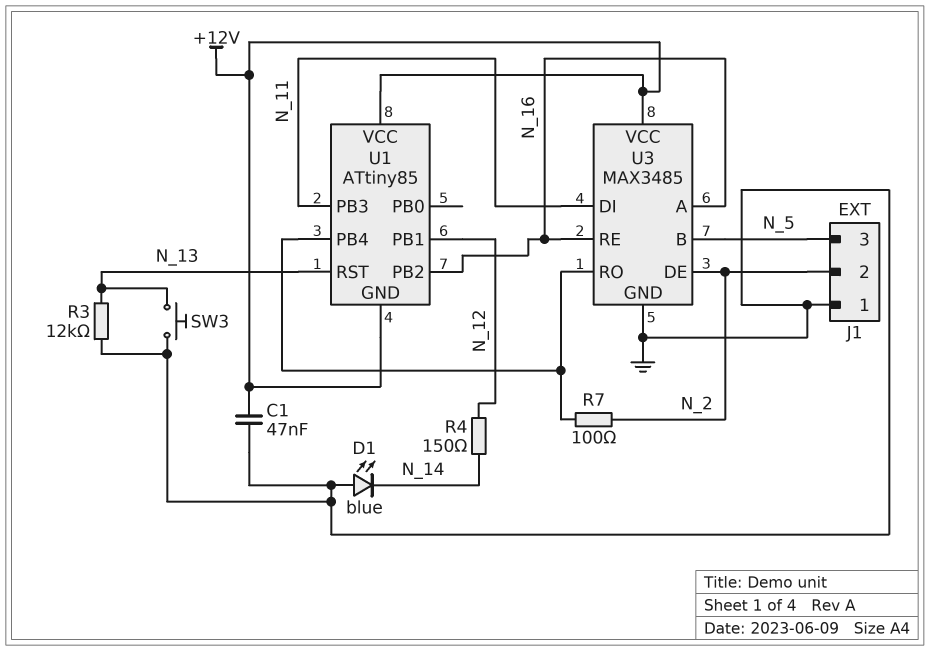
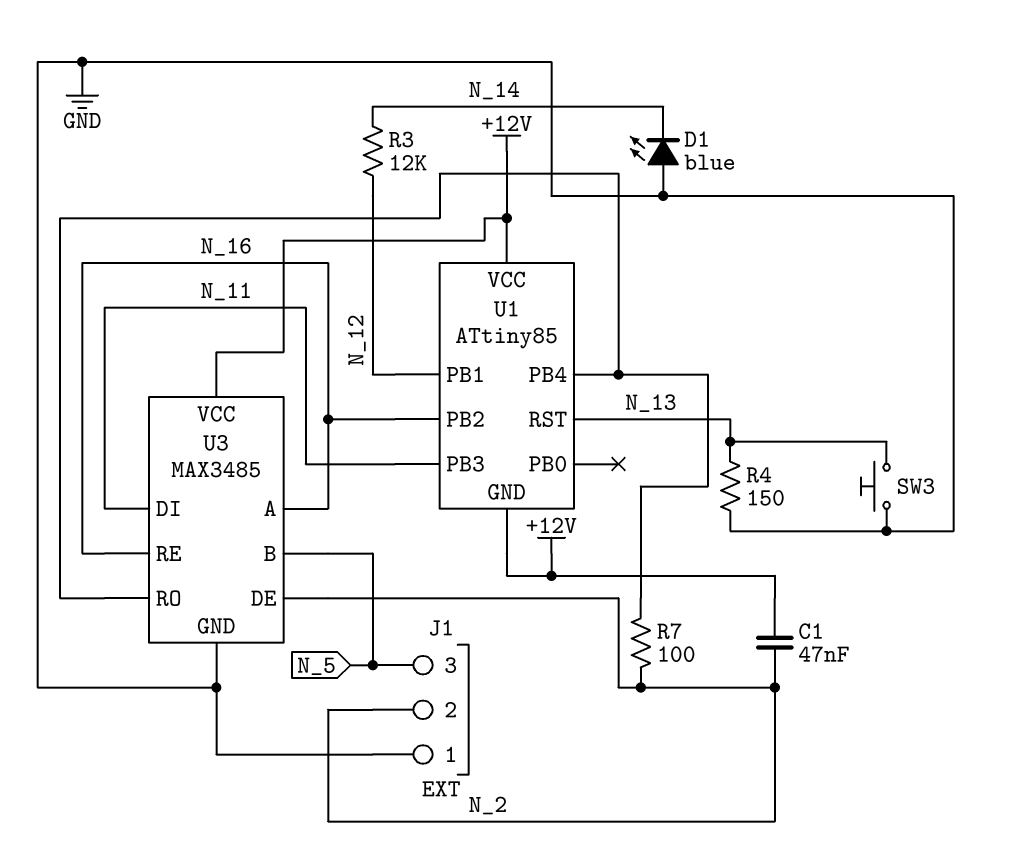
C1: 47nF (+12V, GND) -> 47nF (+12V, N_2)
R3: 12k (GND, N_13) -> 12k (N_12, N_14)
R4: 150 (N_12, N_14) -> 150 (GND, N_13)

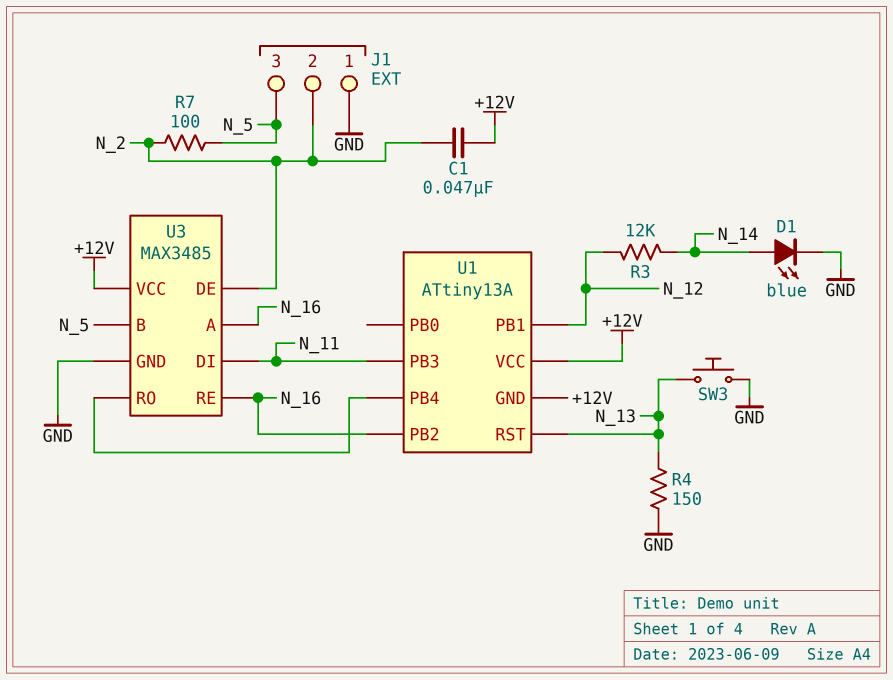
D1: LED blue (A GND, K N_14) -> LED blue (A N_14, K GND)
R7: 100 (N_2, U1/PB4) -> 100 (N_2, N_5)
U1: ATtiny85 -> ATtiny13A

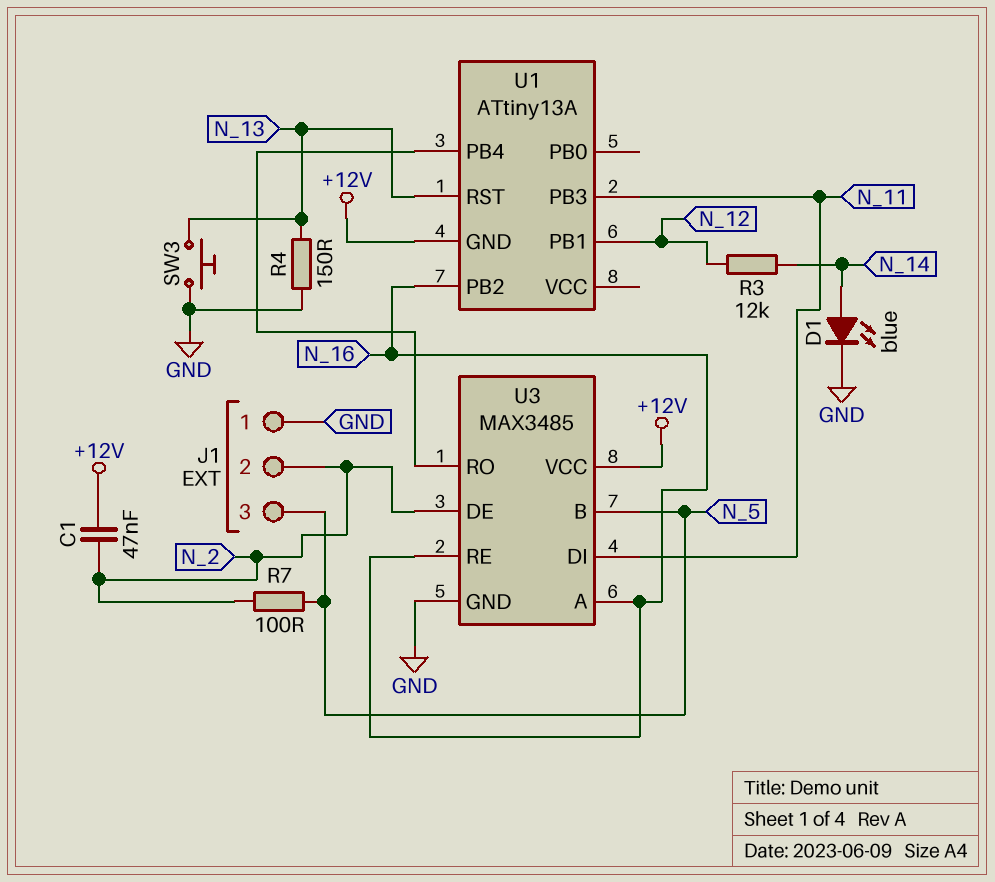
U1 pin VCC: +12V -> none

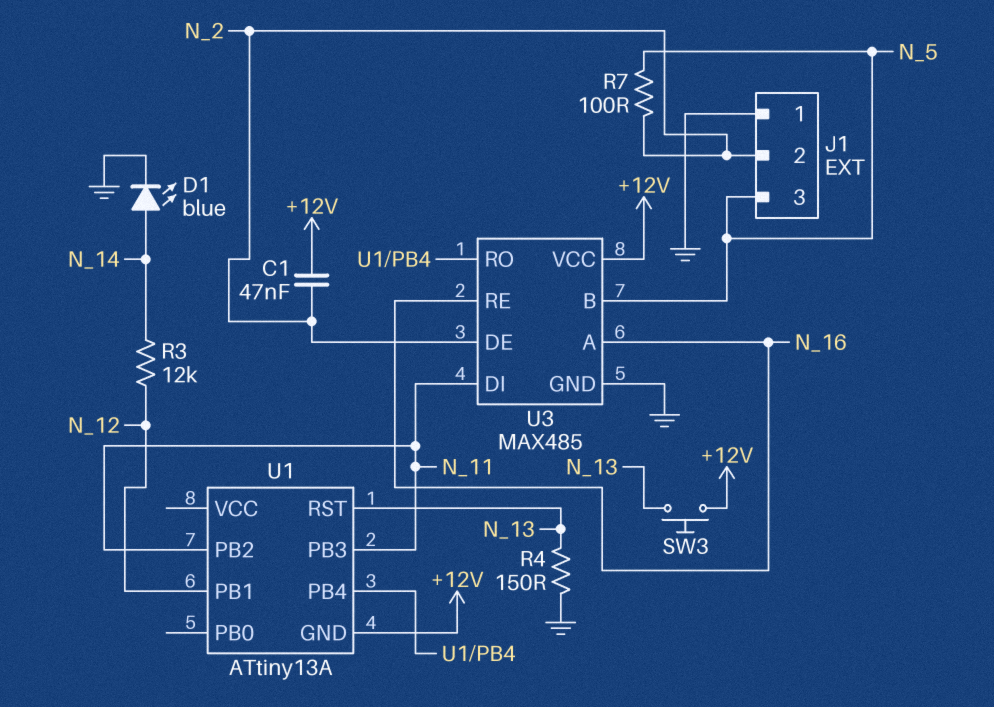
SW3: button (GND, N_13) -> button (+12V, N_13)
U1 pin PB2: N_16 -> N_11
U3: MAX3485 -> MAX485

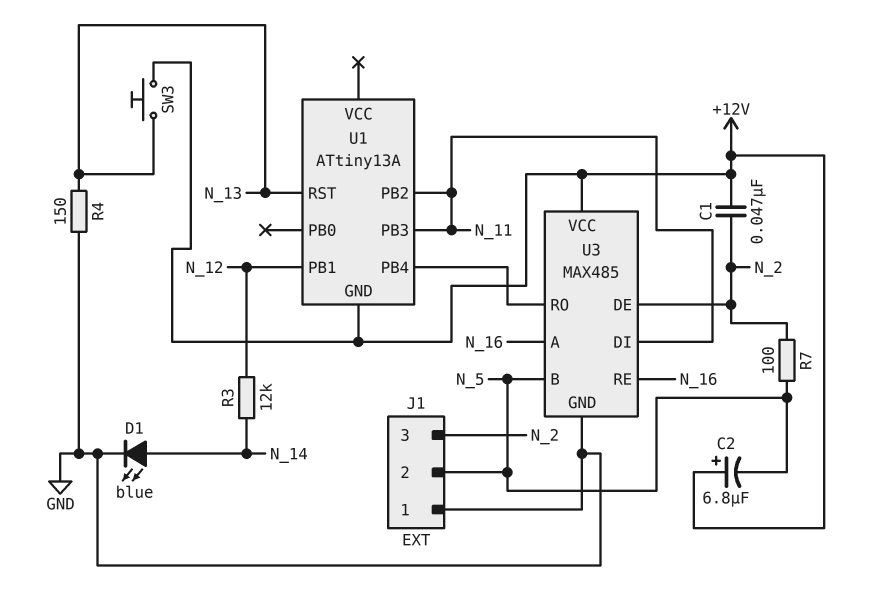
C2: none -> 6.8uF (plus +12V, minus N_5)
J1 pin 2: N_2 -> N_5
J1 pin 3: N_5 -> N_2

